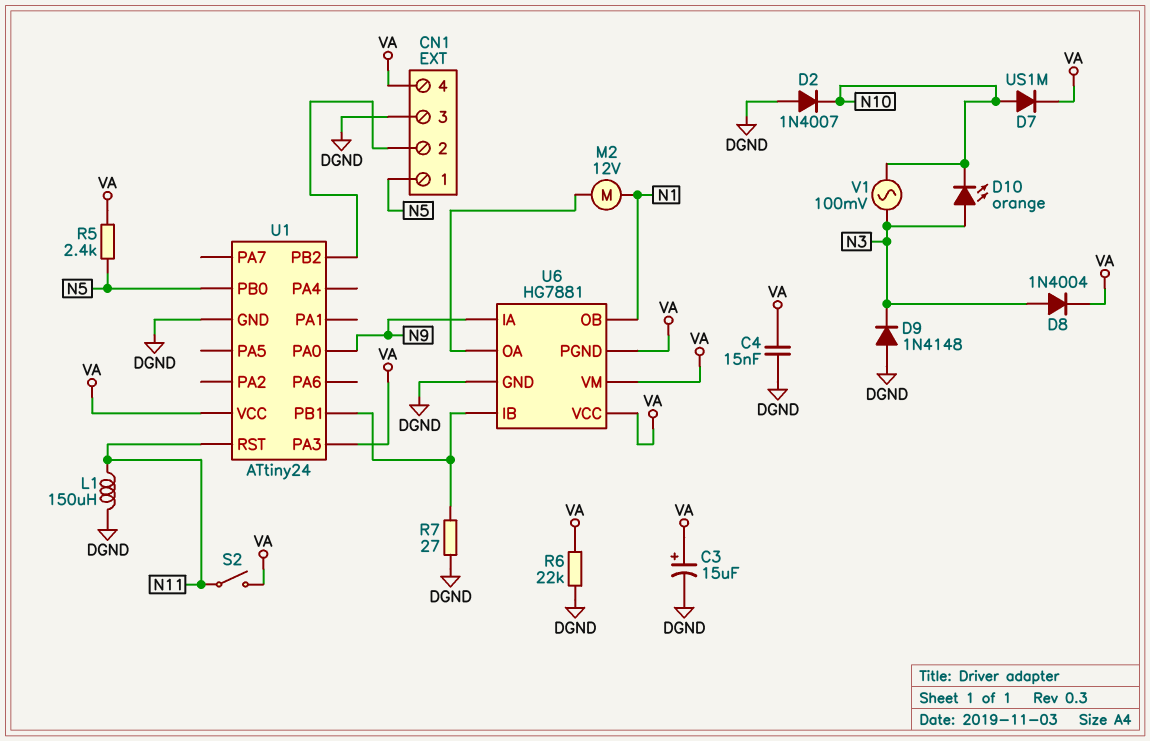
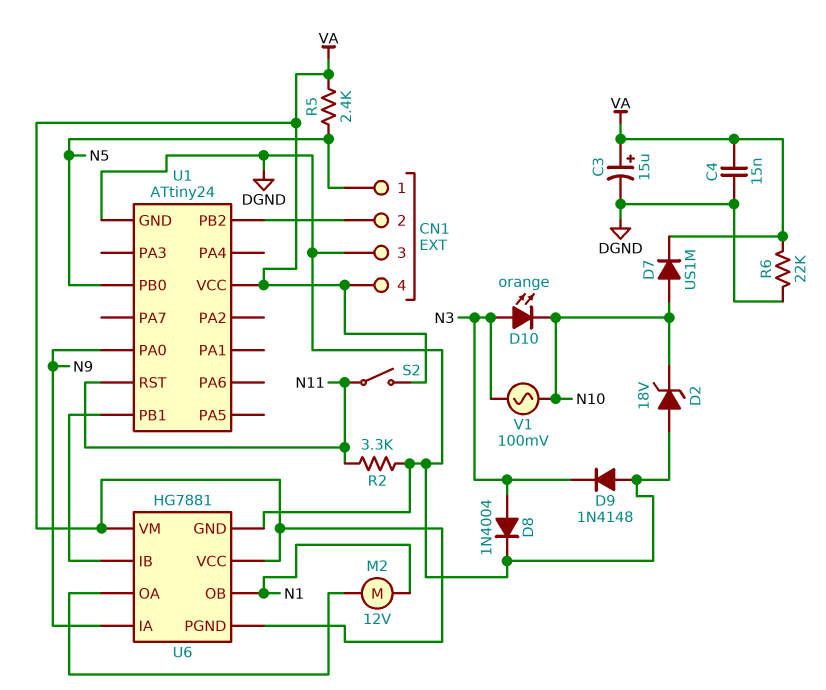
D2: diode 1N4007 (A DGND, K N10) -> zener 18V (A DGND, K N10)
D8: diode 1N4004 (A N3, K VA) -> diode 1N4004 (A N3, K DGND)
L1: 150uH (DGND, N11) -> none
R2: none -> 3.3k (DGND, N11)
R7: 27 (DGND, U1/PB1) -> none
U1 pin PA3: VA -> none

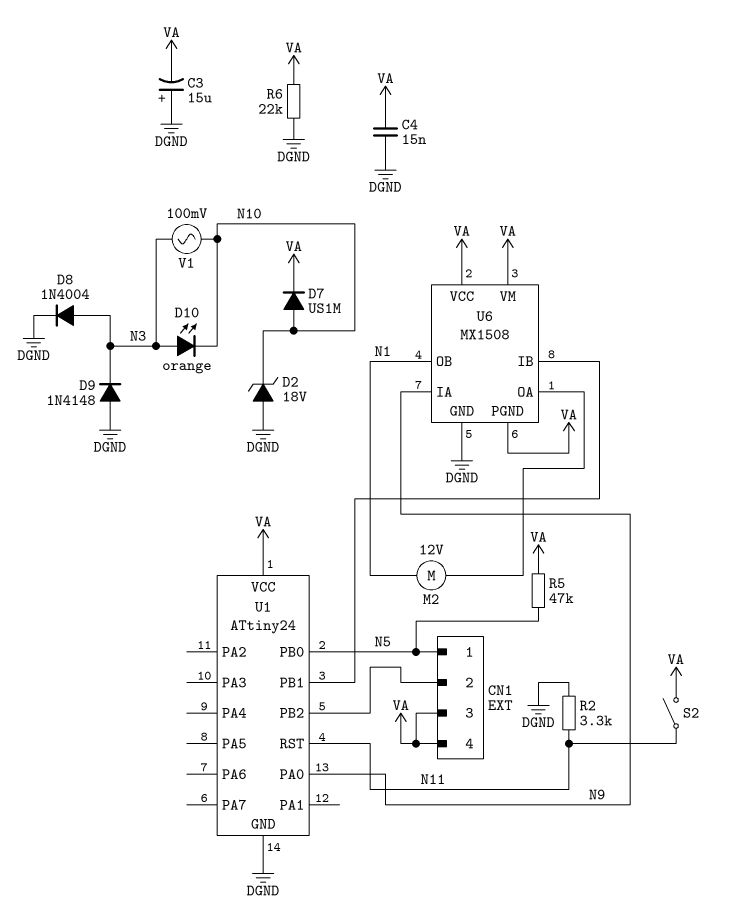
C3: 15uF (plus VA, minus DGND) -> 15uF (plus DGND, minus VA)
CN1 pin 3: DGND -> VA
R5: 2.4k (N5, VA) -> 47k (N5, VA)
U6: HG7881 -> MX1508

